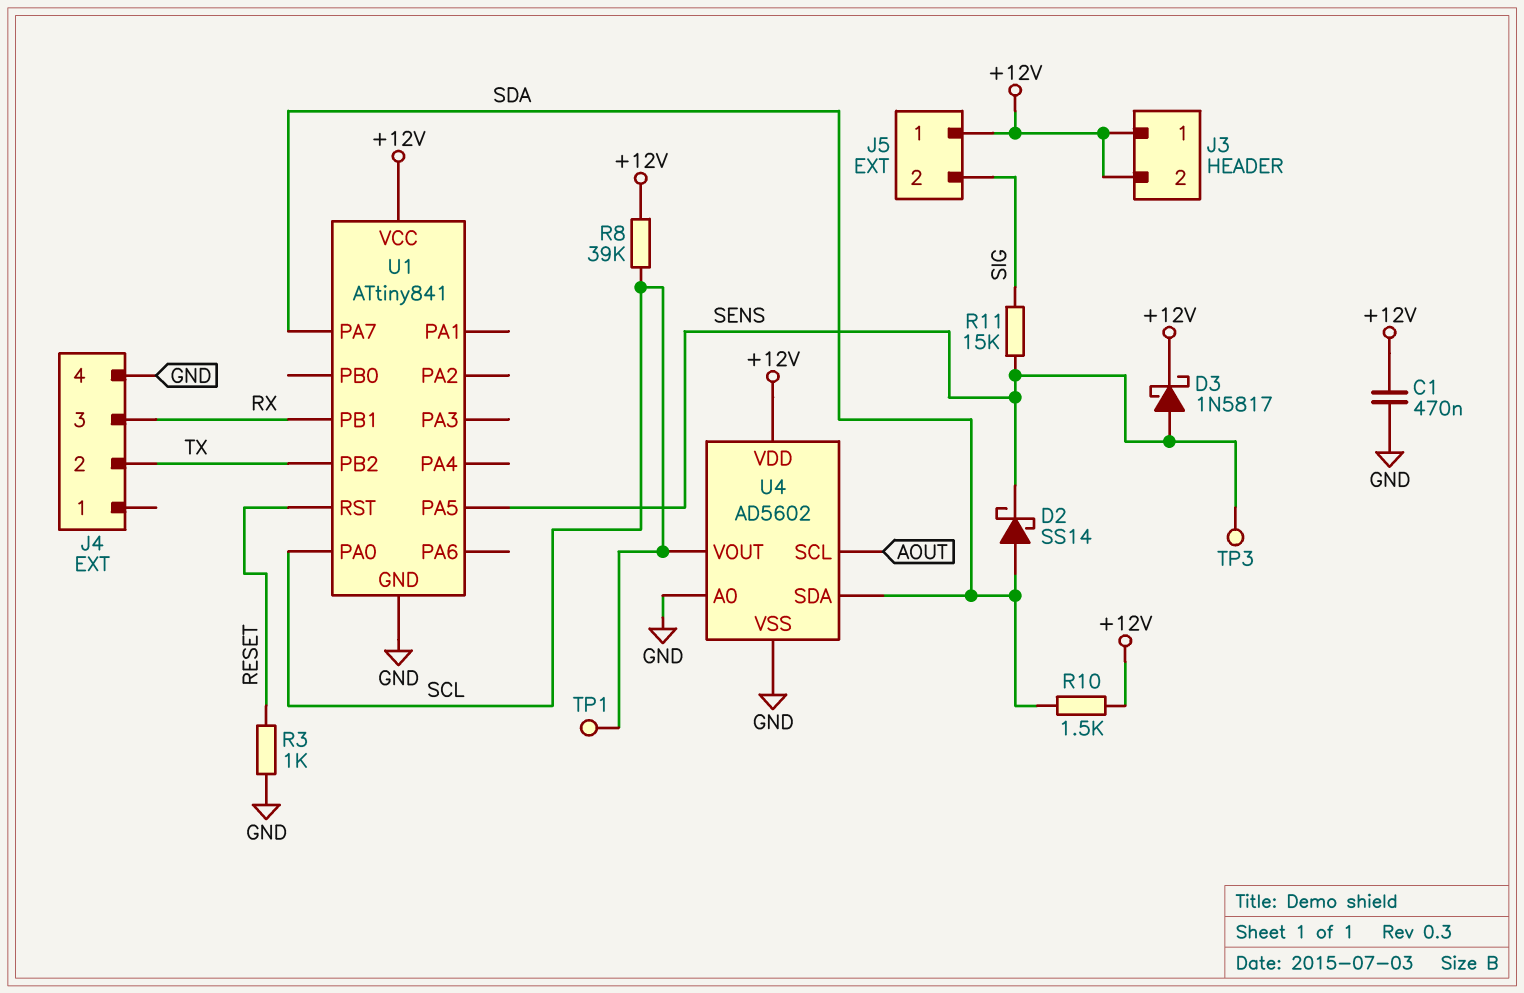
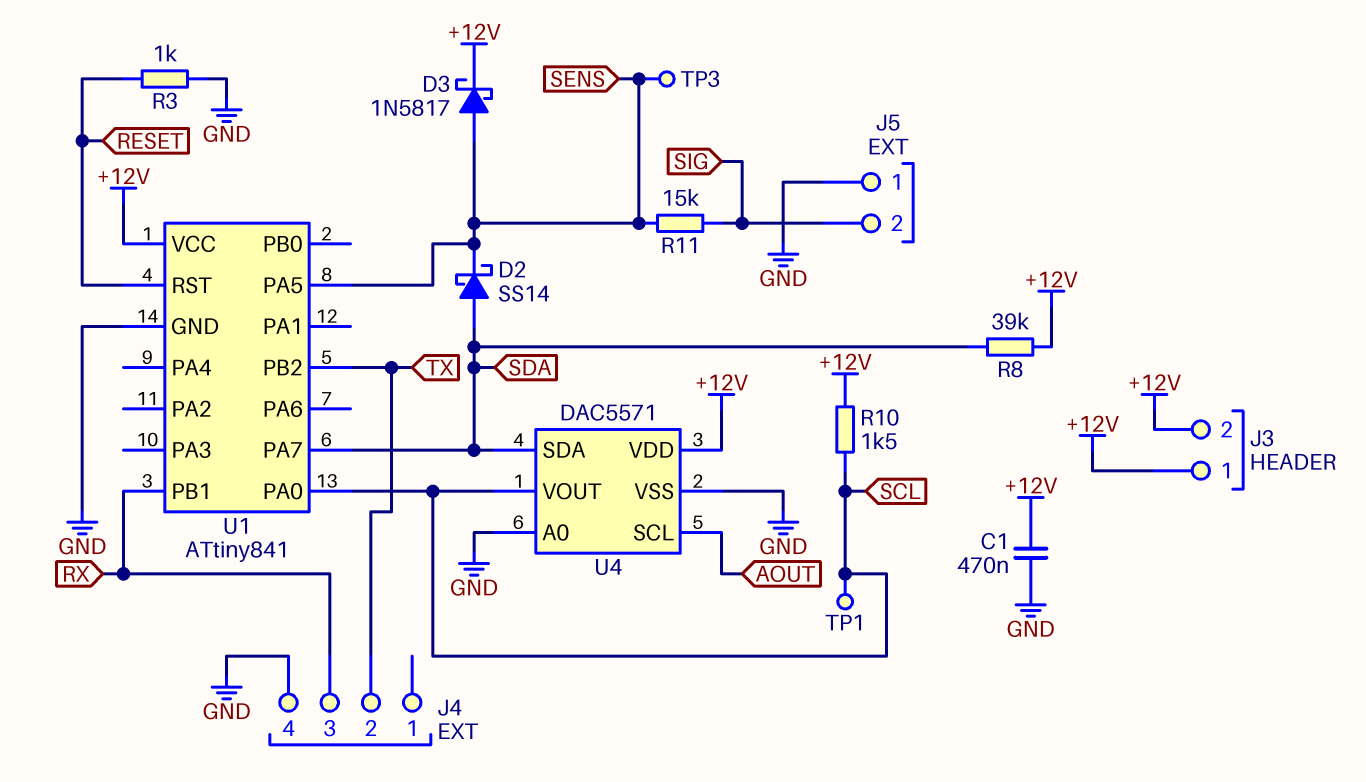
J5 pin 1: +12V -> GND
R8: 39k (+12V, SCL) -> 39k (+12V, SDA)
R10: 1.5k (+12V, SDA) -> 1.5k (+12V, SCL)
U4: AD5602 -> DAC5571

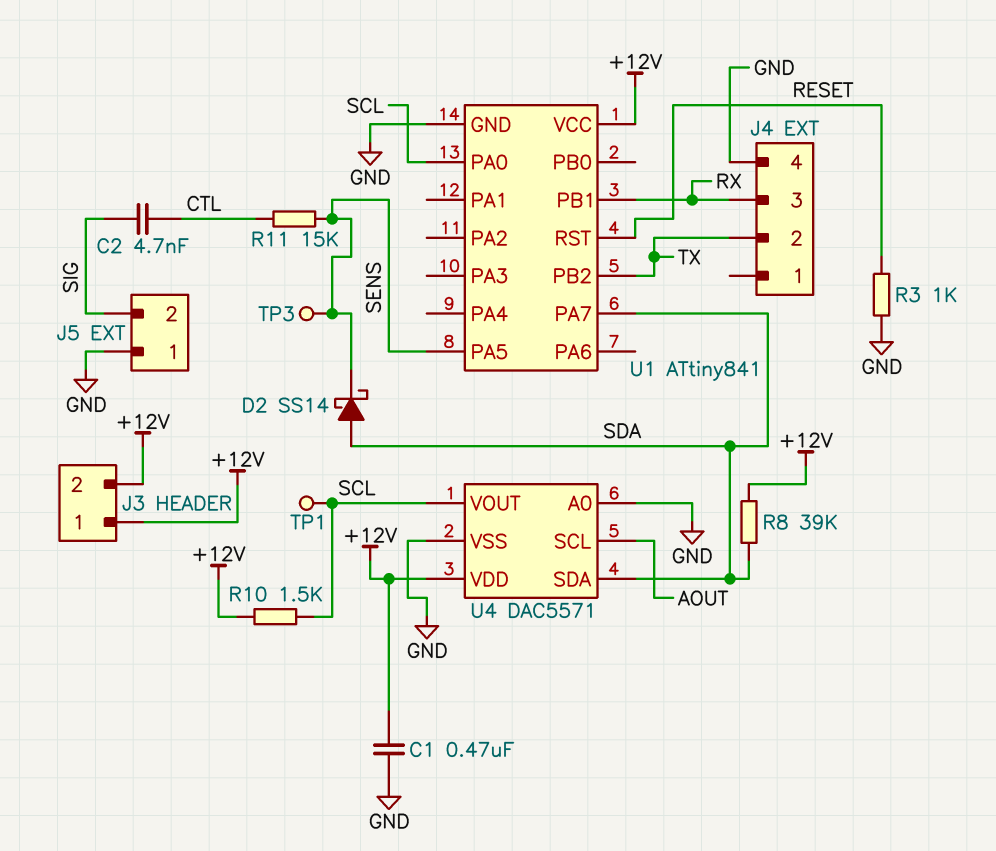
C2: none -> 4.7nF (CTL, SIG)
D3: schottky 1N5817 (A SENS, K +12V) -> none
R11: 15k (SENS, SIG) -> 15k (CTL, SENS)

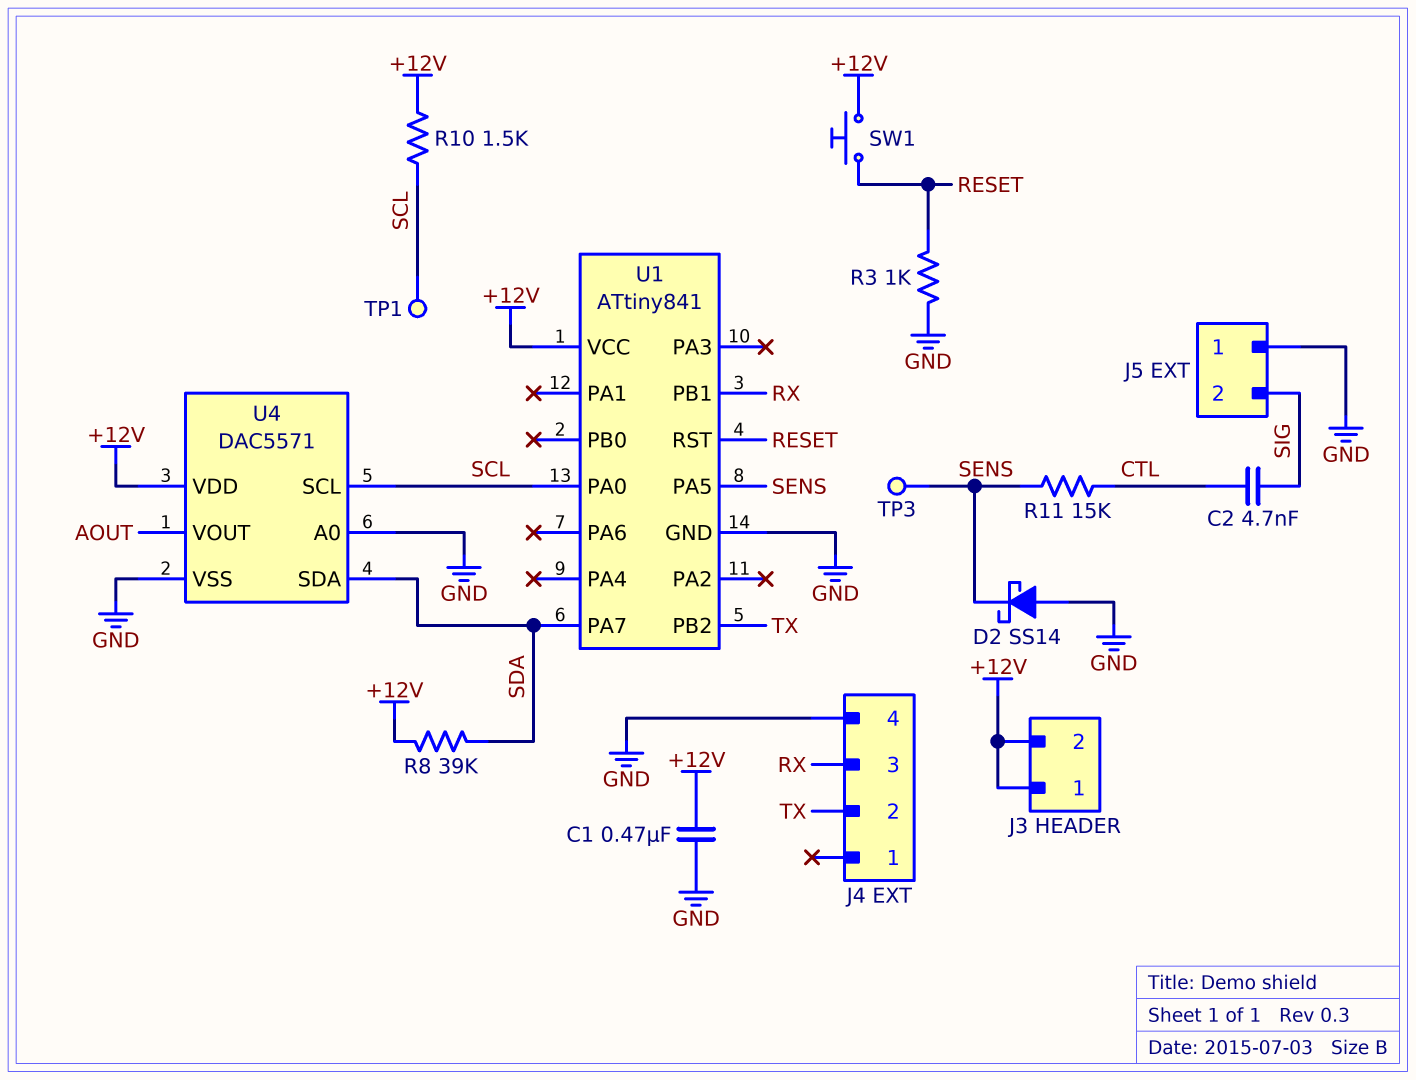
D2: schottky SS14 (A SDA, K SENS) -> schottky SS14 (A GND, K SENS)
SW1: none -> button (+12V, RESET)
U4 pin SCL: AOUT -> SCL
U4 pin VOUT: SCL -> AOUT

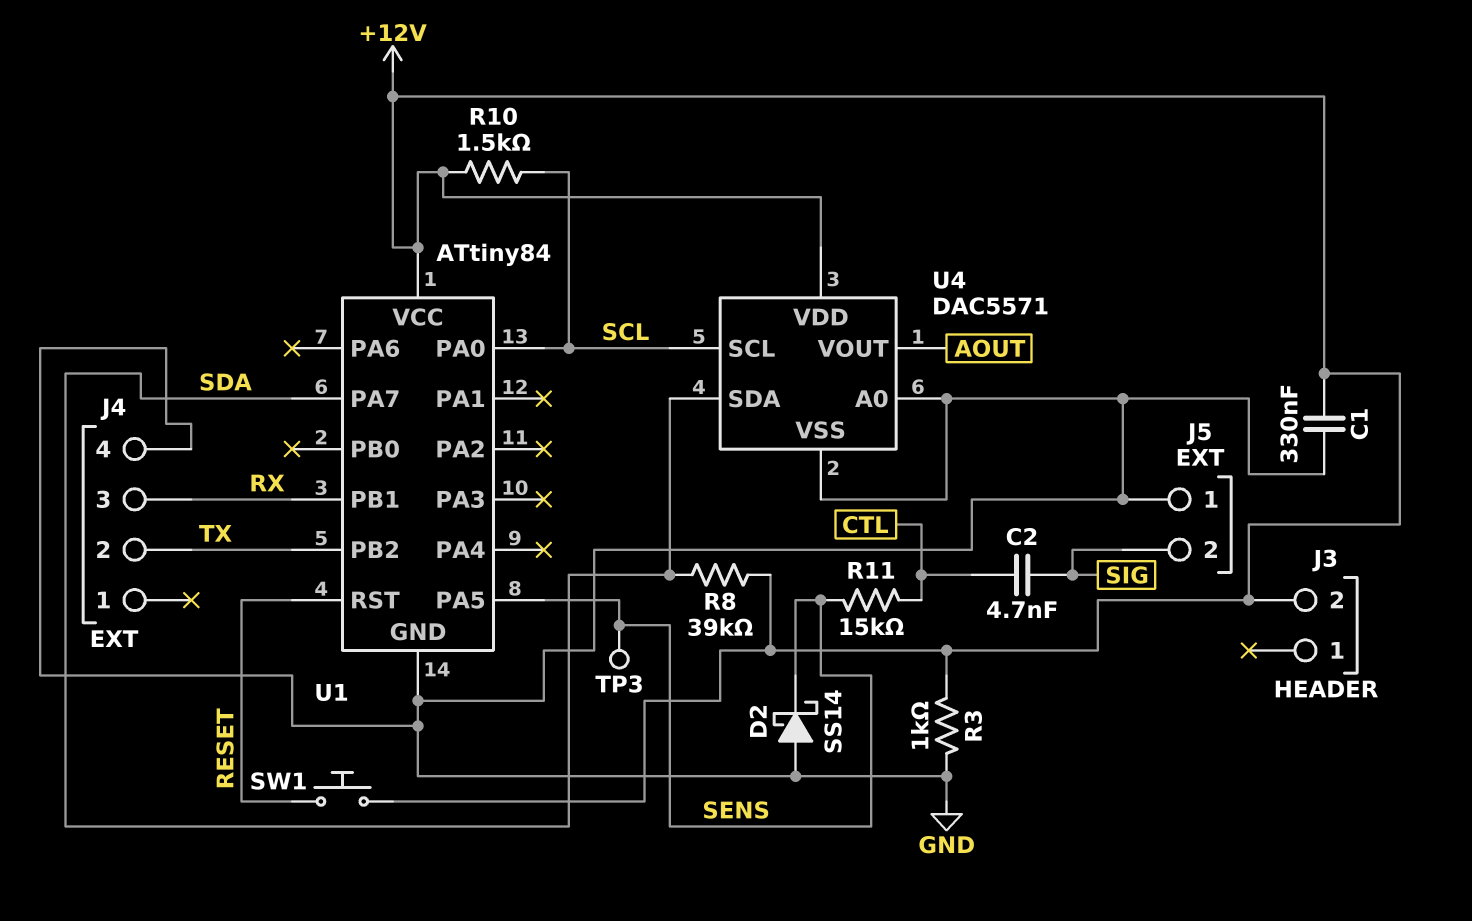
C1: 470nF (+12V, GND) -> 330nF (+12V, GND)
J3 pin 1: +12V -> none
R3: 1k (GND, RESET) -> 1k (+12V, GND)
TP1: test point (SCL) -> none
U1: ATtiny841 -> ATtiny84

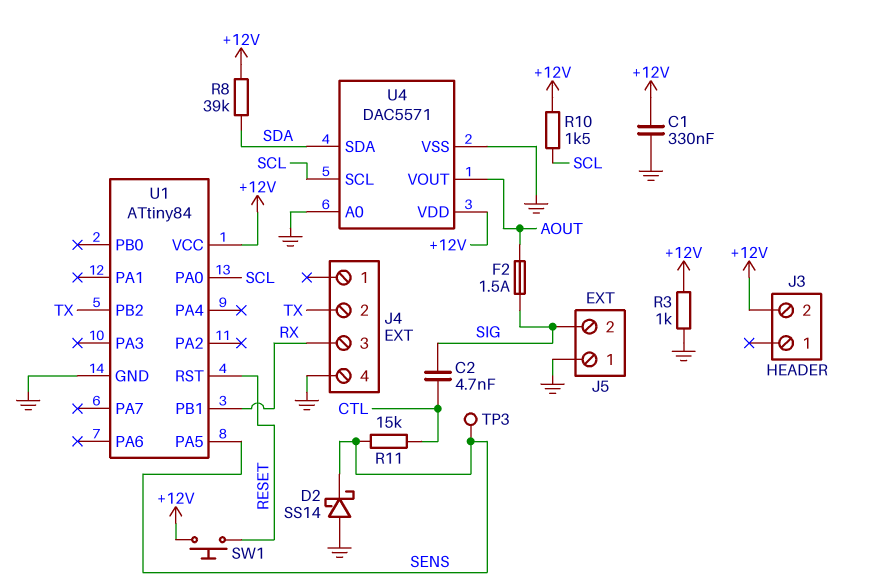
F2: none -> 1.5A (AOUT, SIG)
U1 pin PA7: SDA -> none

